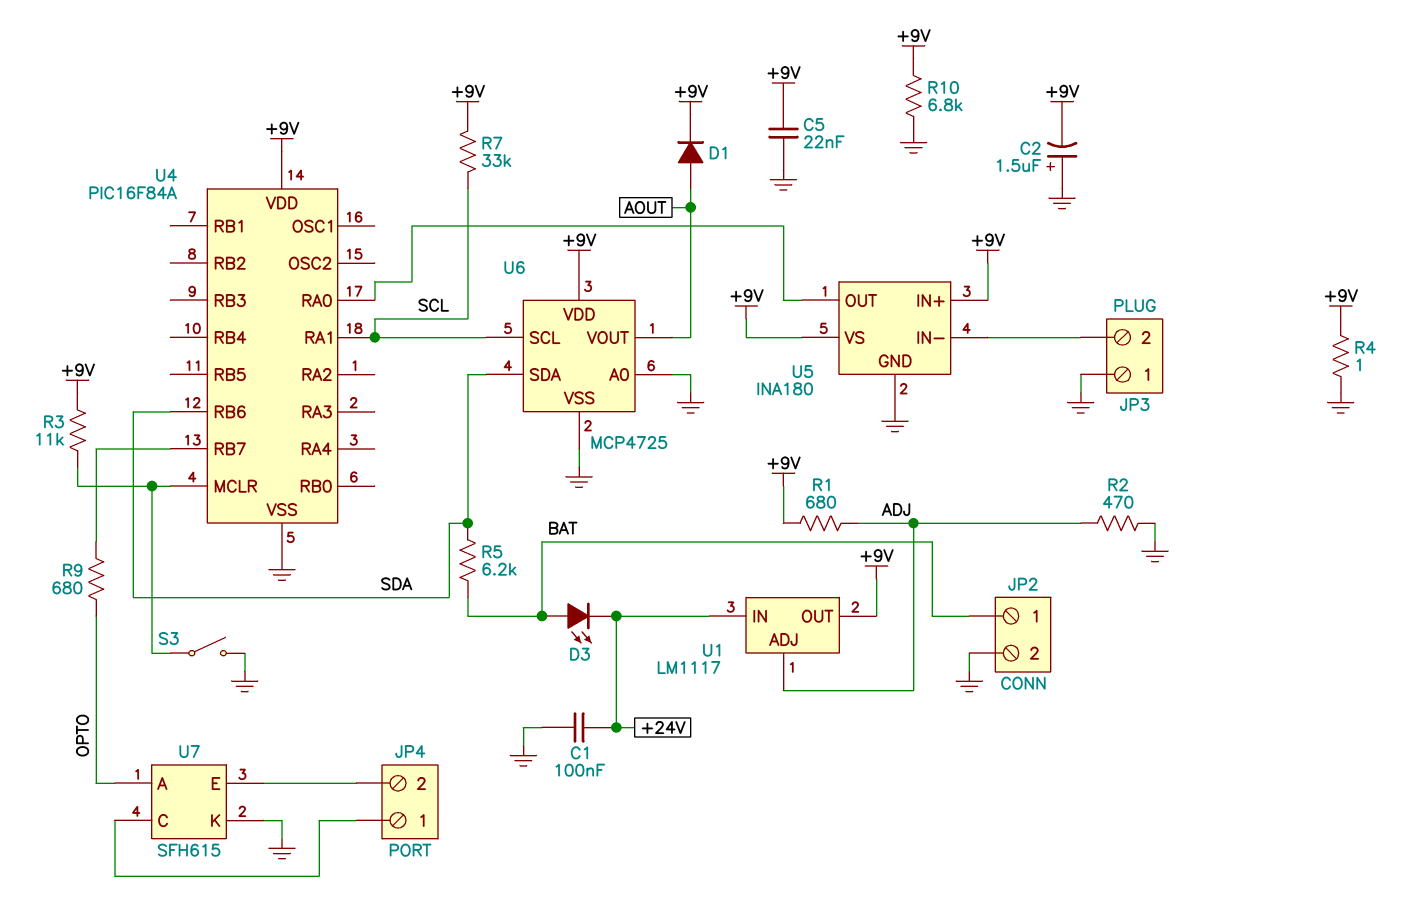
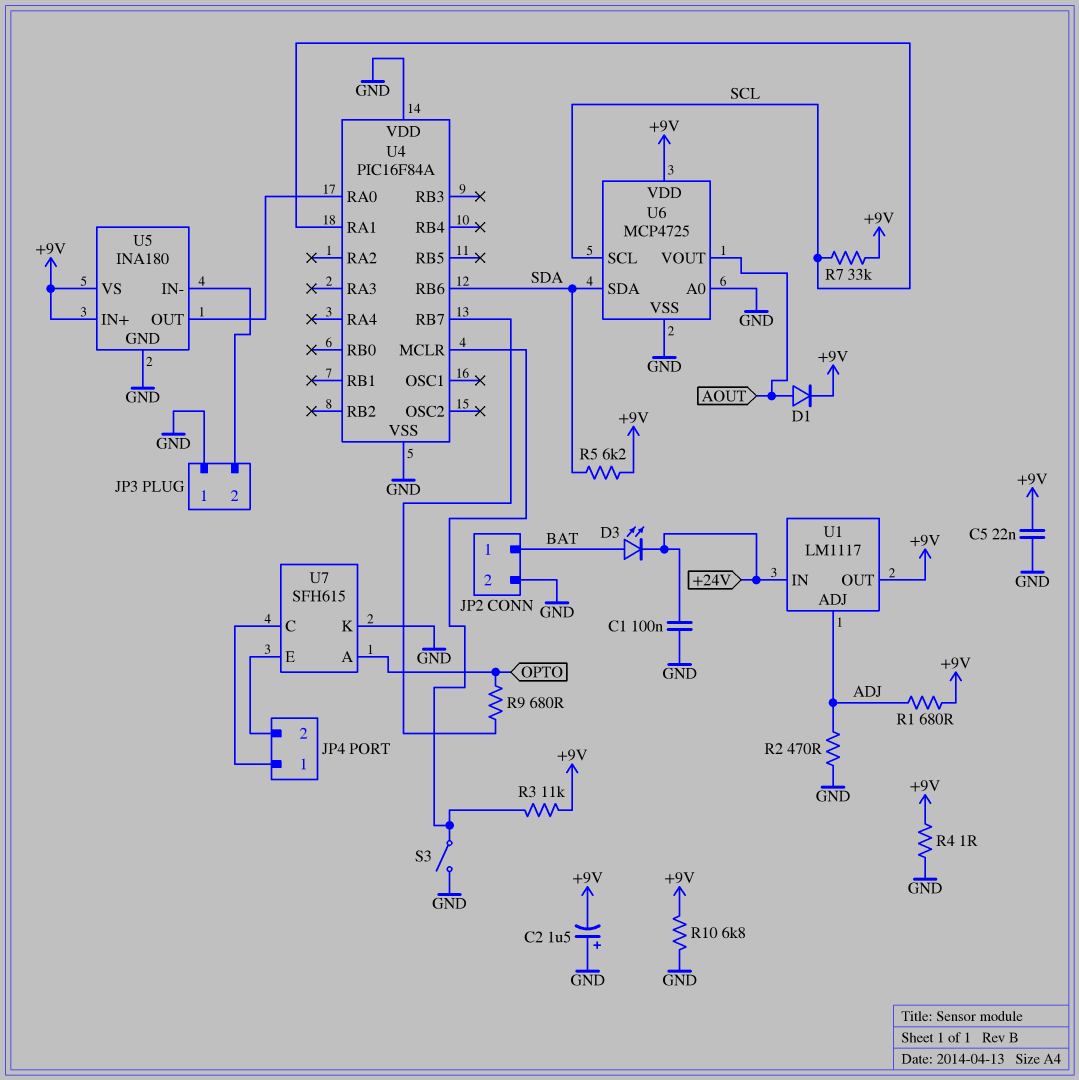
R5: 6.2k (BAT, SDA) -> 6.2k (+9V, SDA)
U4 pin VDD: +9V -> GND

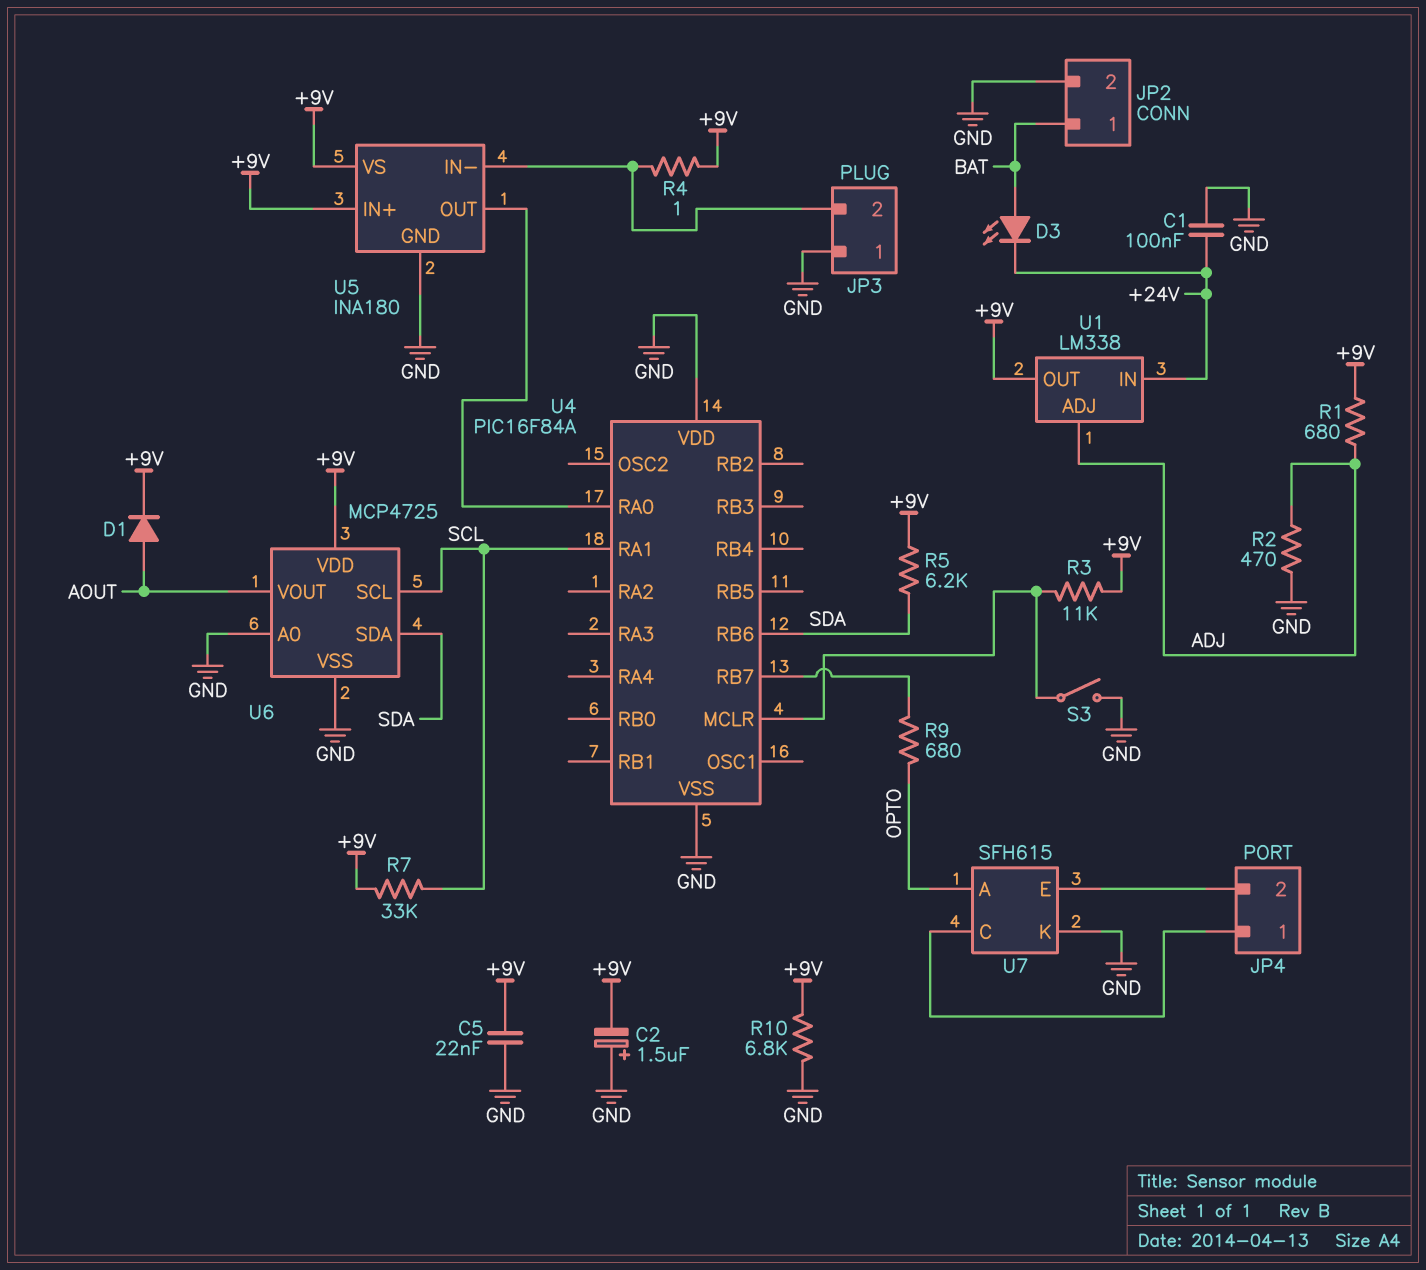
R4: 1 (+9V, GND) -> 1 (+9V, JP3/2)
U1: LM1117 -> LM338

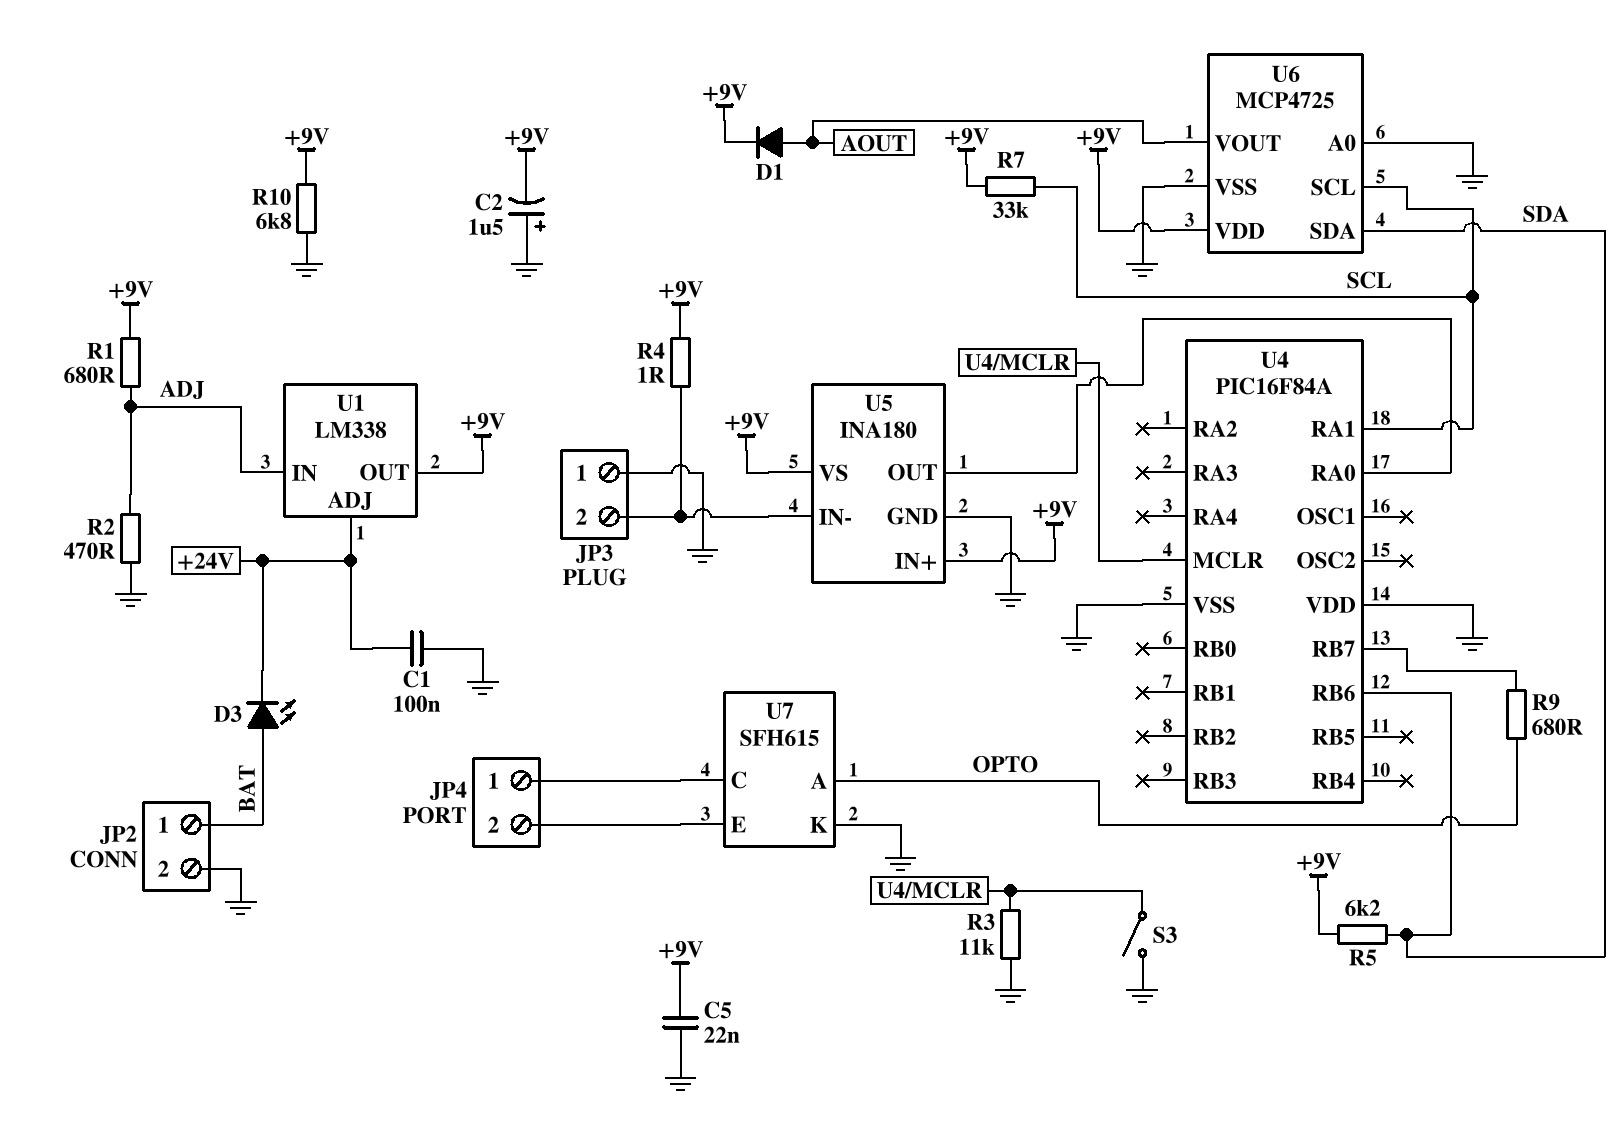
R3: 11k (+9V, U4/MCLR) -> 11k (GND, U4/MCLR)
U1 pin ADJ: ADJ -> +24V
U1 pin IN: +24V -> ADJ

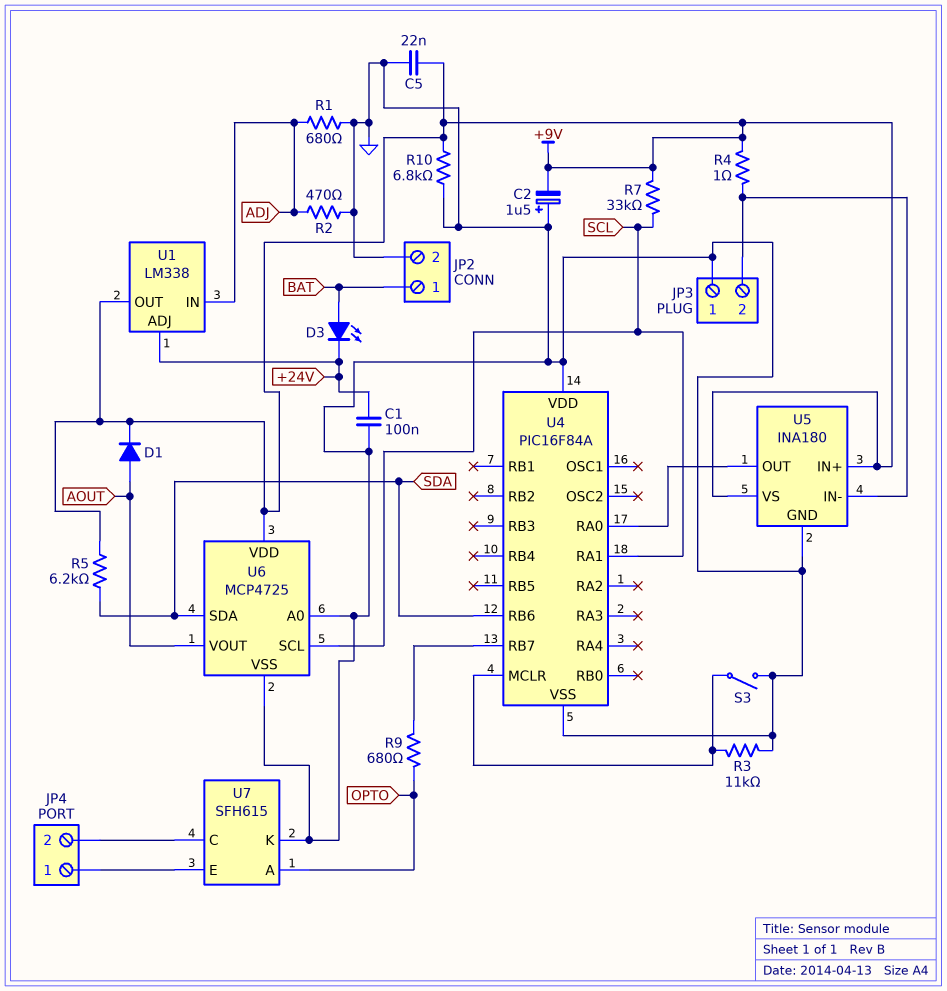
R1: 680 (+9V, ADJ) -> 680 (ADJ, GND)
U7 pin C: JP4/1 -> JP4/2
U7 pin E: JP4/2 -> JP4/1

